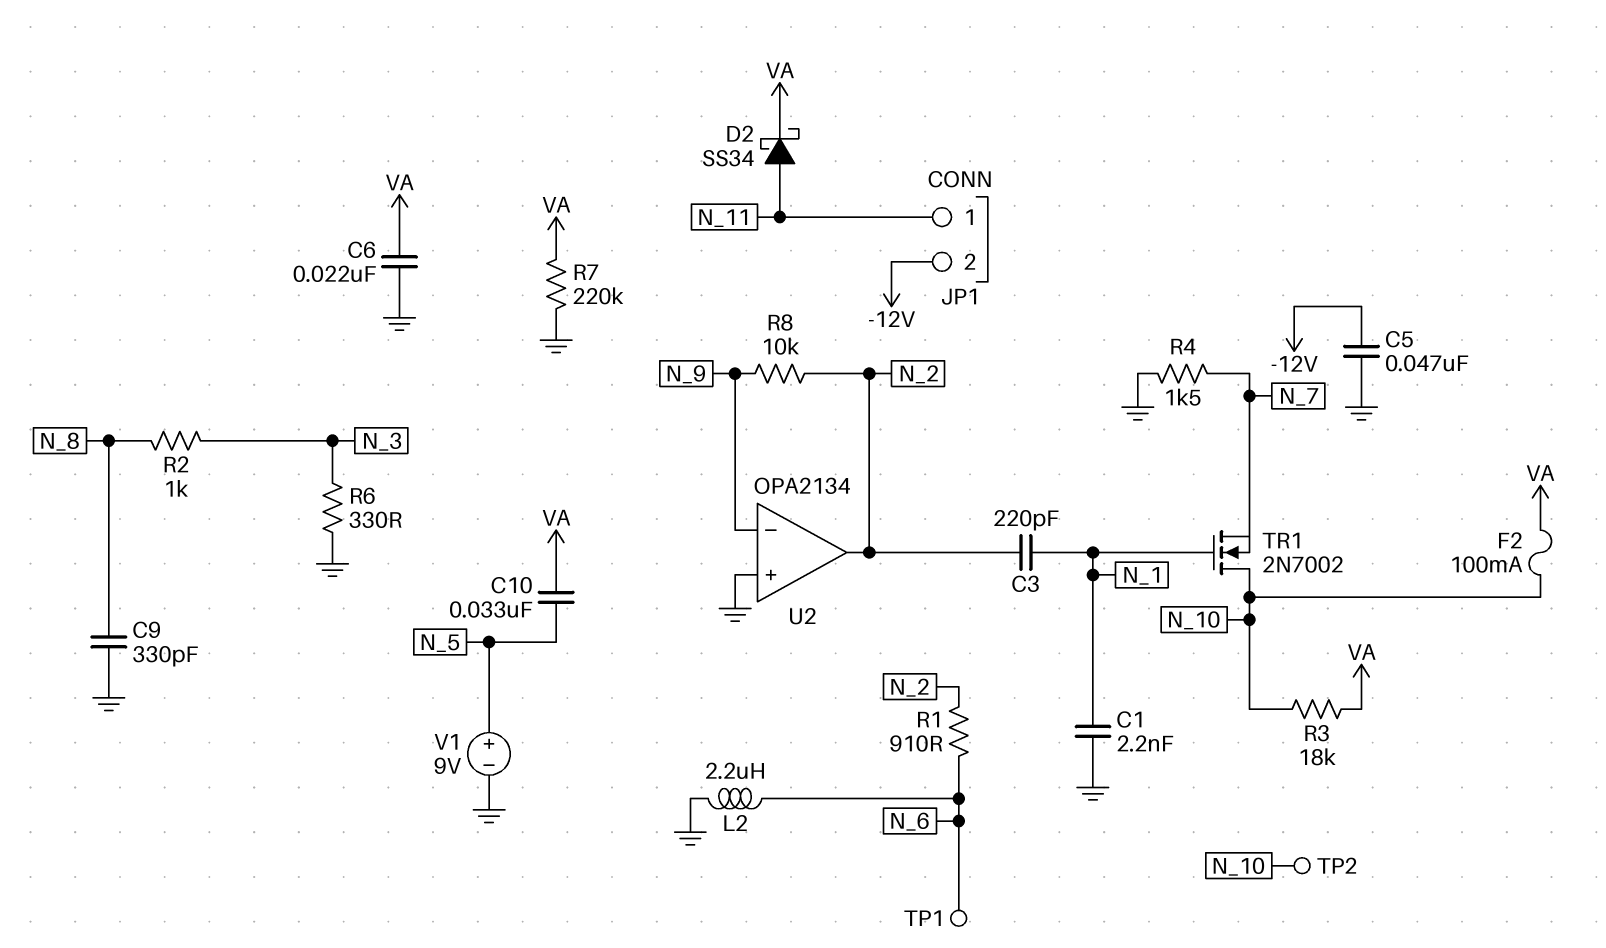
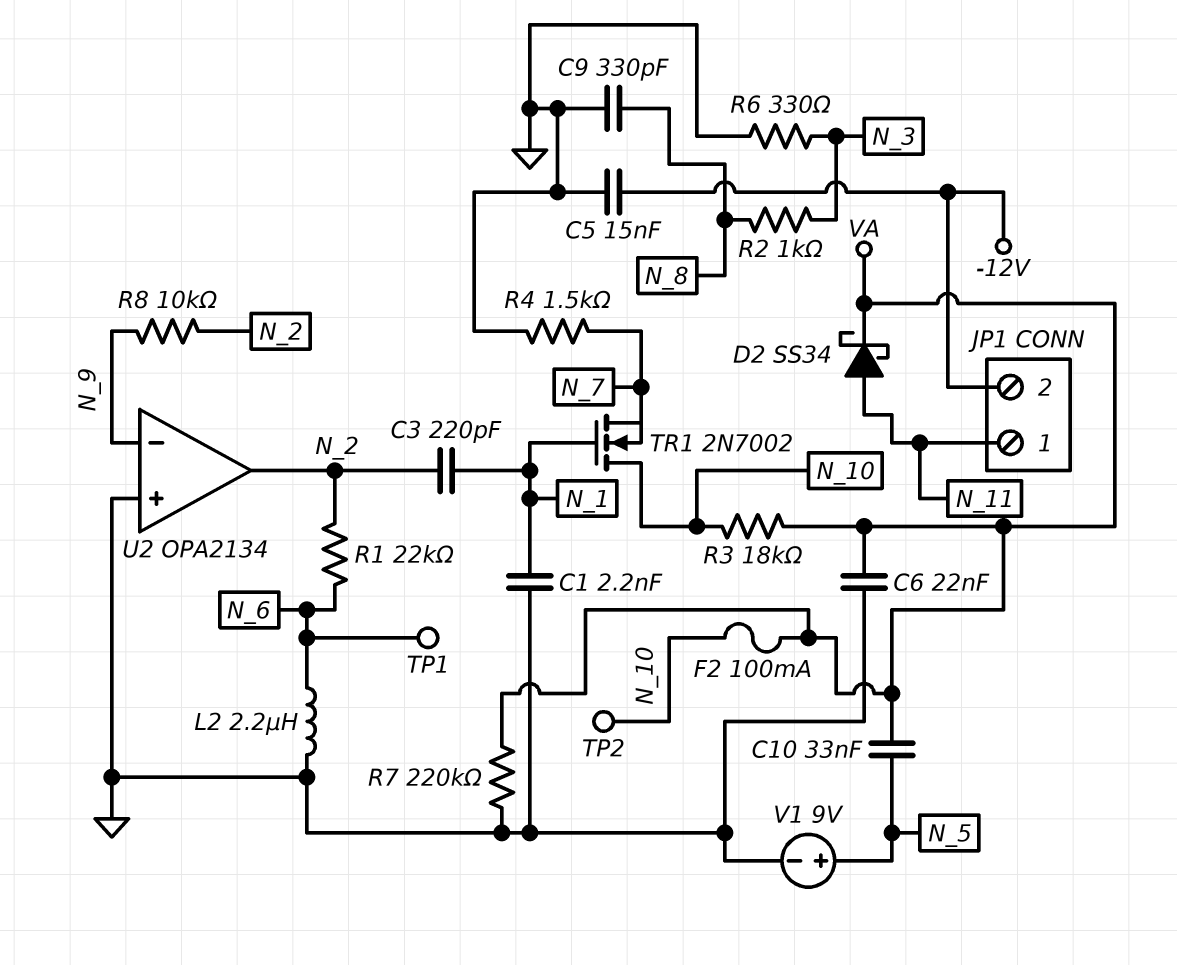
C5: 47nF (-12V, GND) -> 15nF (-12V, GND)
R1: 910 (N_2, N_6) -> 22k (N_2, N_6)

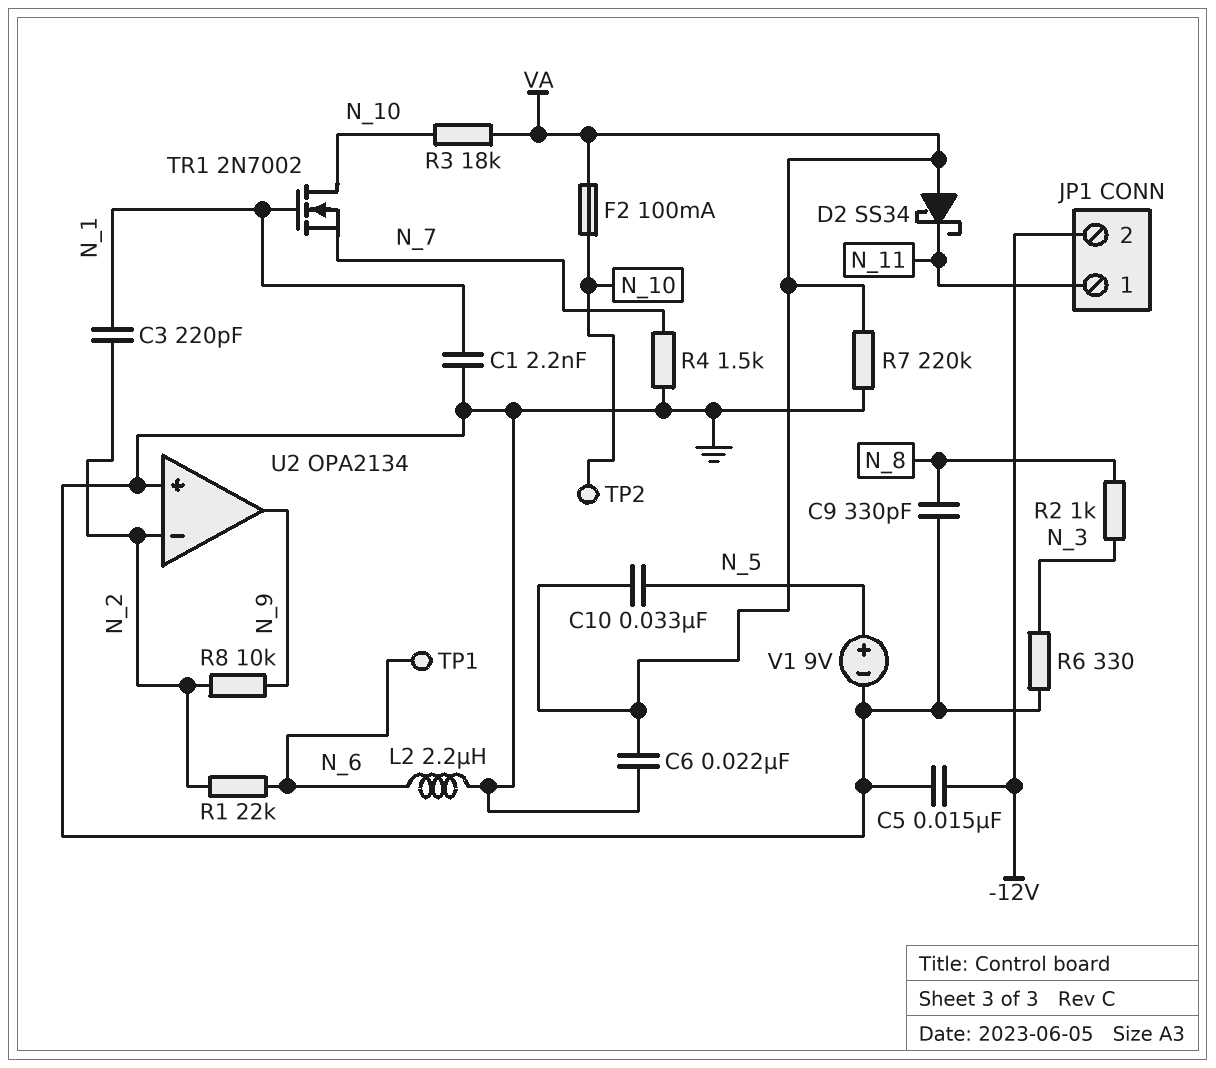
D2: schottky SS34 (A N_11, K VA) -> schottky SS34 (A VA, K N_11)
U2 pin in-: N_9 -> N_2
U2 pin out: N_2 -> N_9

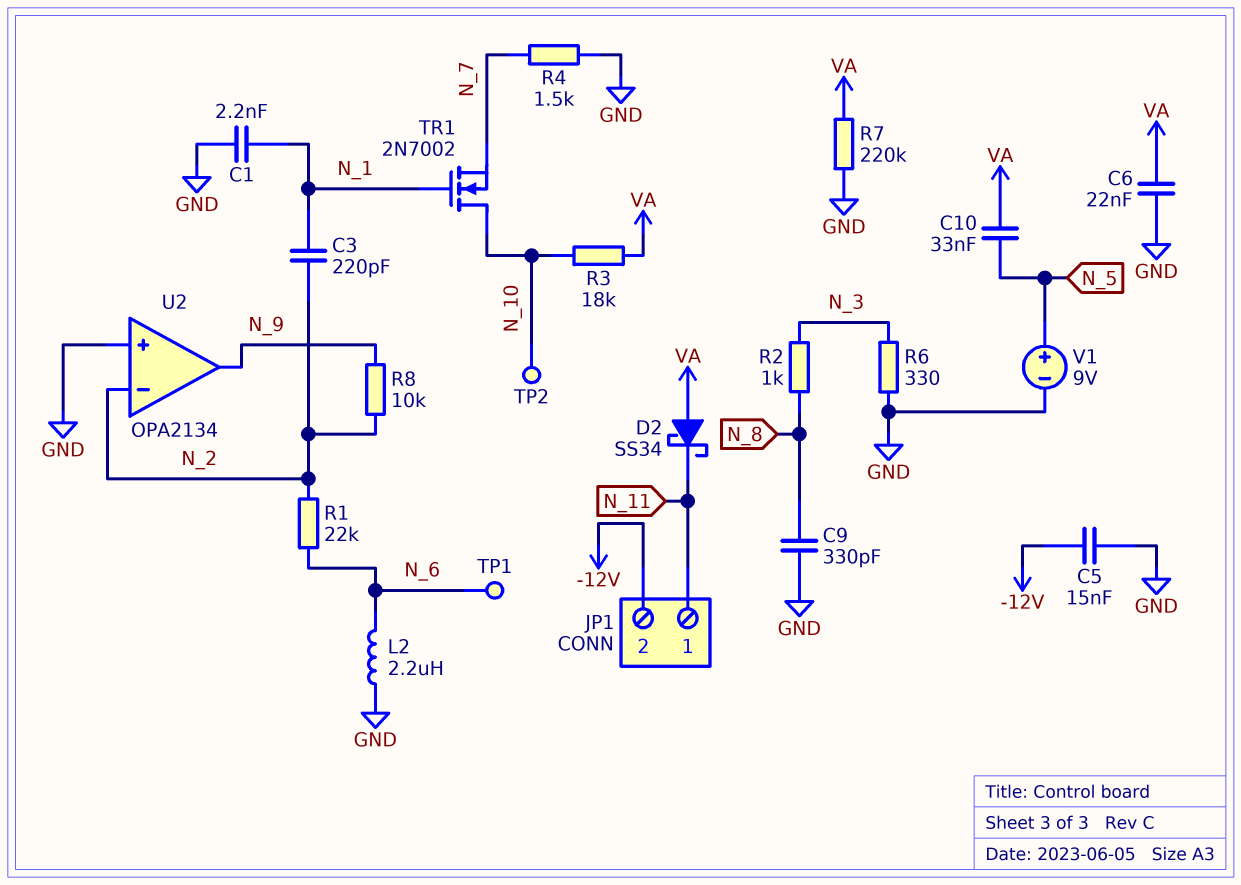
F2: 100mA (N_10, VA) -> none

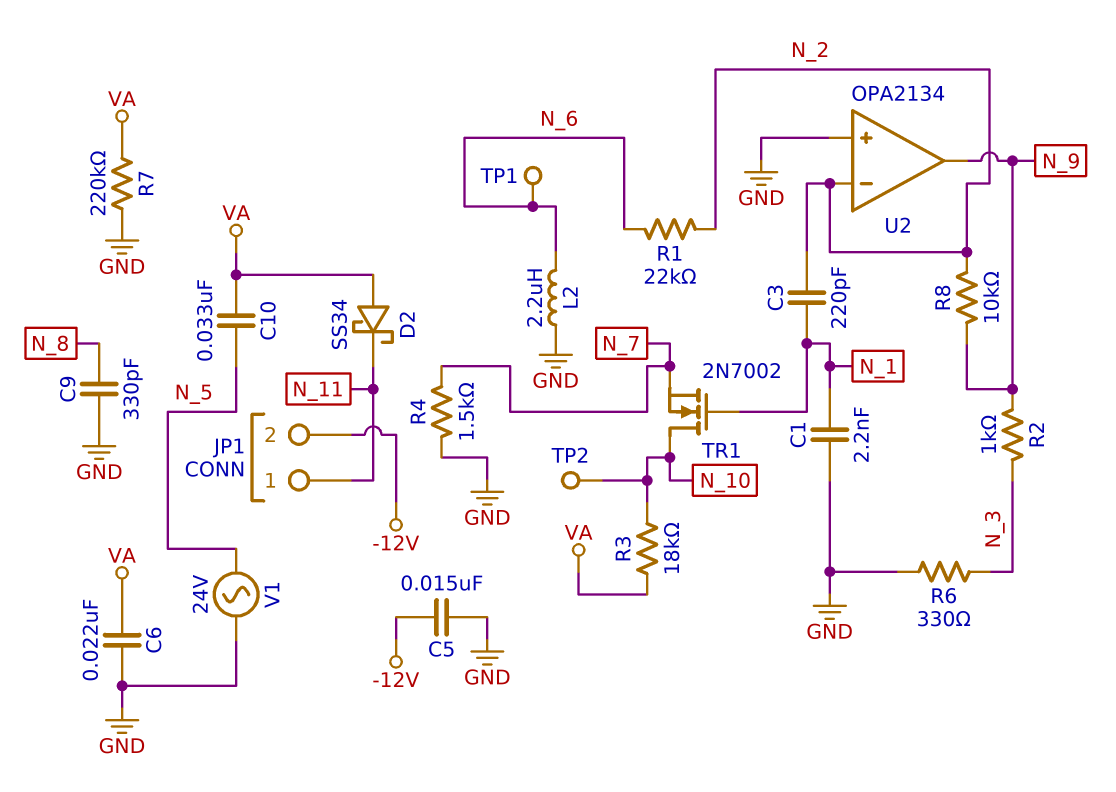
R2: 1k (N_3, N_8) -> 1k (N_3, N_9)
V1: 9V (plus N_5, minus GND) -> AC 24V (GND, N_5)

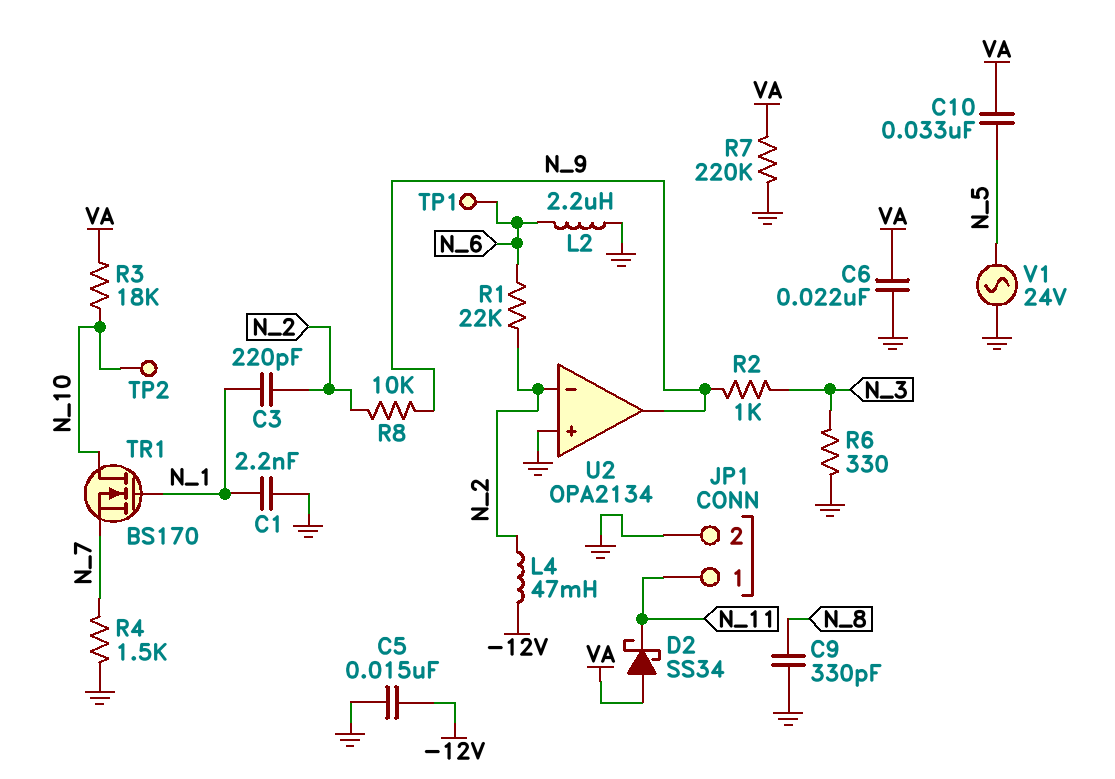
JP1 pin 2: -12V -> GND
L4: none -> 47mH (-12V, N_2)
TR1: NMOS 2N7002 (G N_1, D N_10, S N_7) -> NMOS BS170 (G N_1, D N_10, S N_7)

